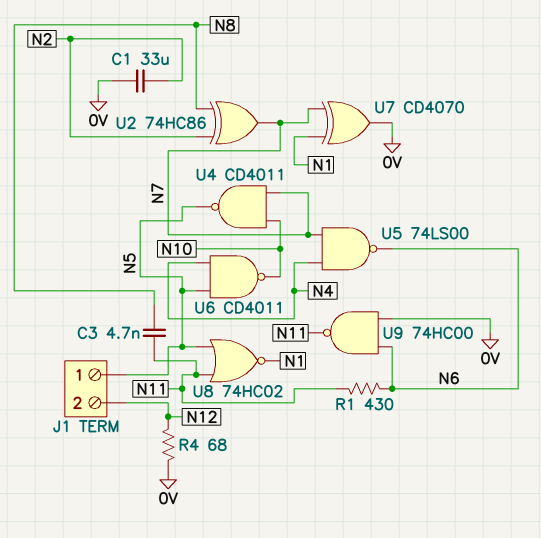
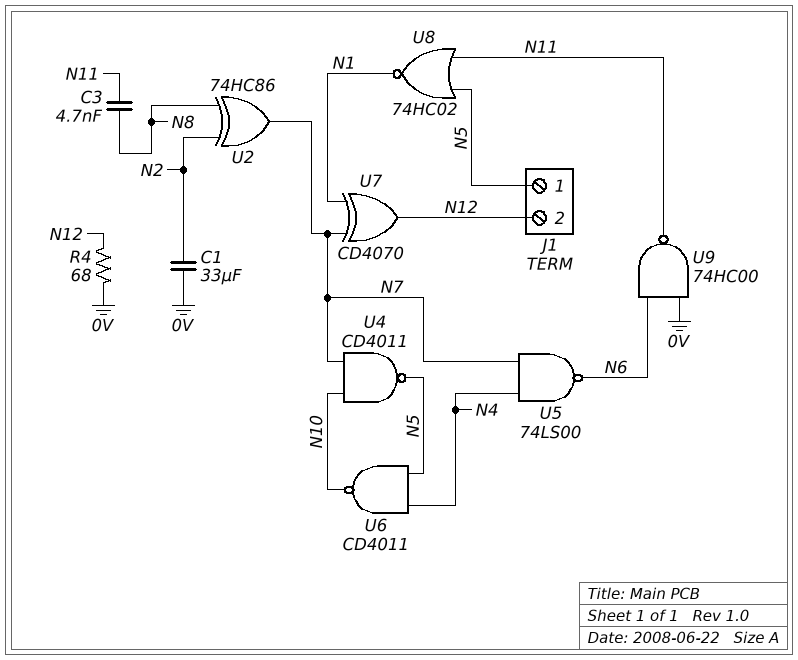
R1: 430 (N6, N11) -> none
U7: XOR CD4070 (in N1, in N7, out 0V) -> XOR CD4070 (in N1, in N7, out N12)

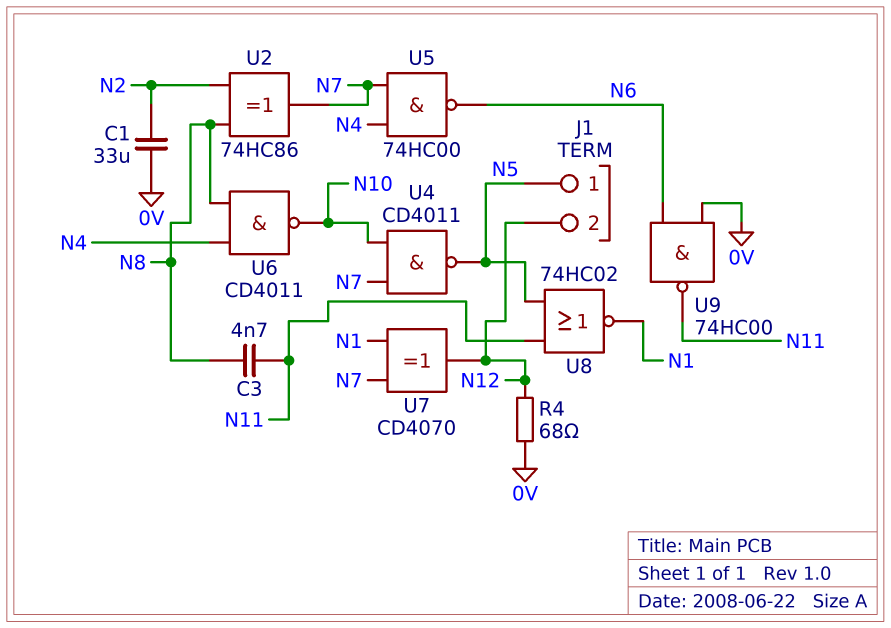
U5: NAND 74LS00 (in N4, in N7, out N6) -> NAND 74HC00 (in N4, in N7, out N6)
U6: NAND CD4011 (in N4, in N5, out N10) -> NAND CD4011 (in N4, in N8, out N10)

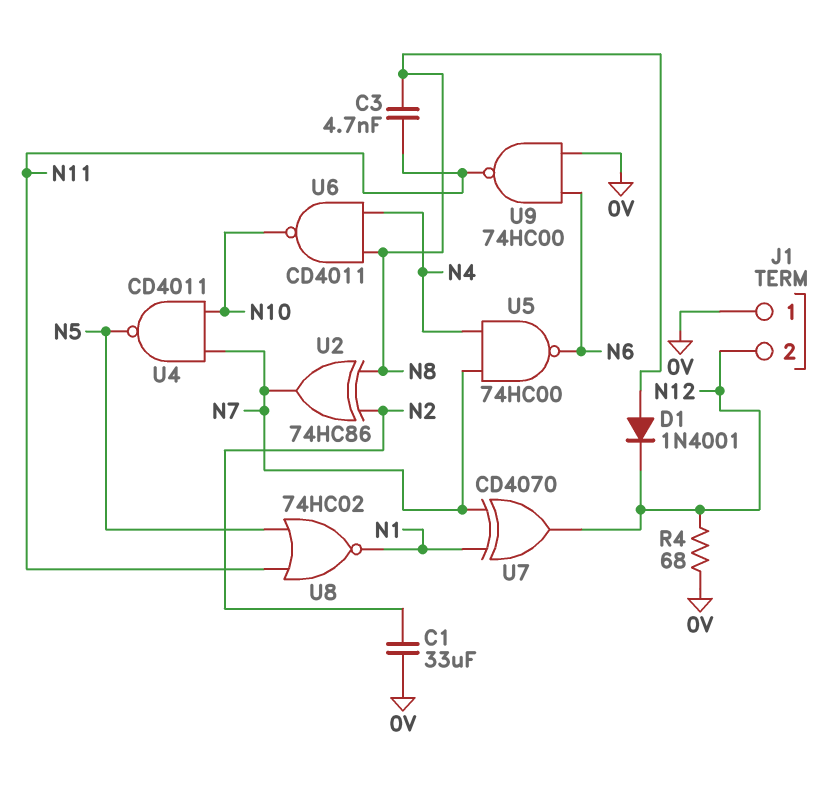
D1: none -> diode 1N4001 (A N8, K N12)
J1 pin 1: N5 -> 0V

